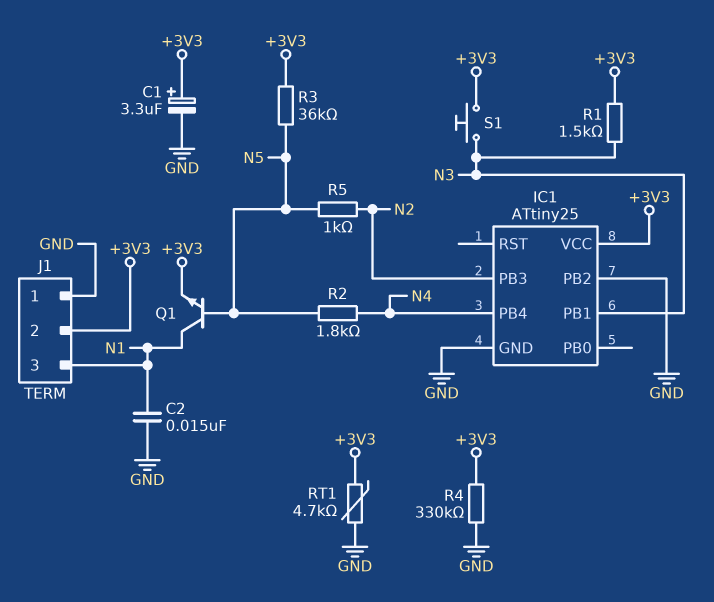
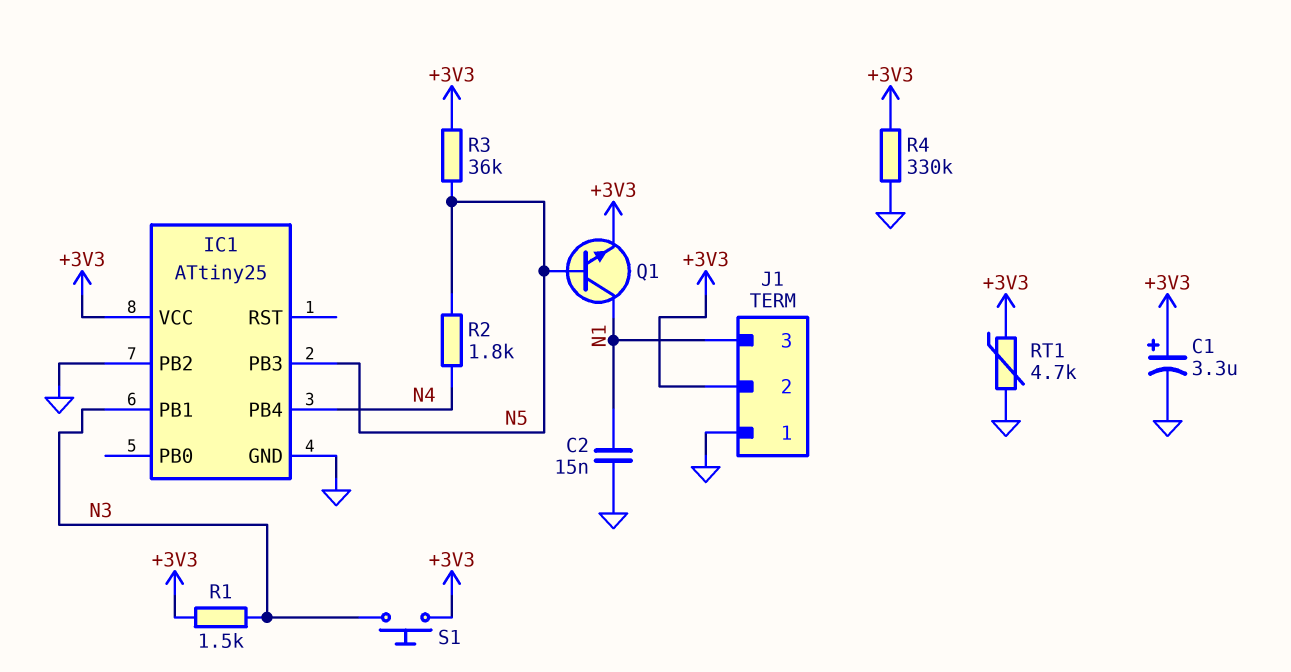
IC1 pin PB3: N2 -> N5
R5: 1k (N2, N5) -> none

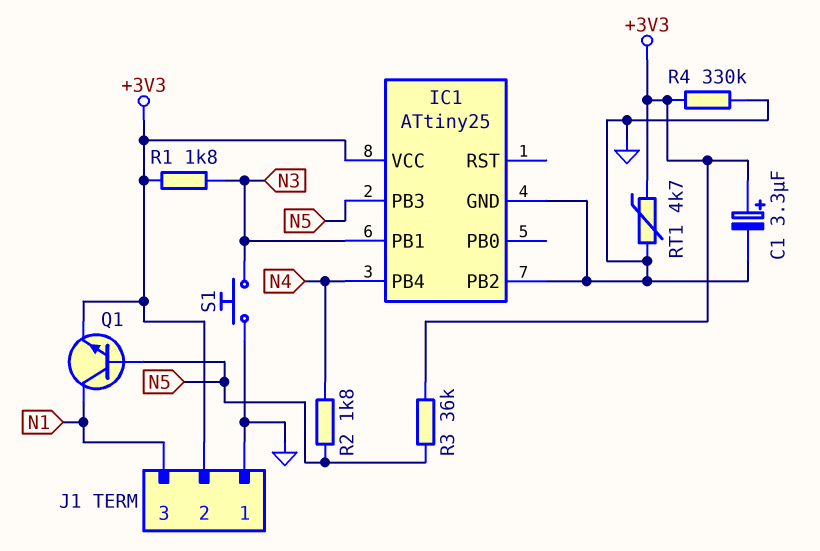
C2: 15nF (GND, N1) -> none
R1: 1.5k (+3V3, N3) -> 1.8k (+3V3, N3)
S1: button (+3V3, N3) -> button (GND, N3)

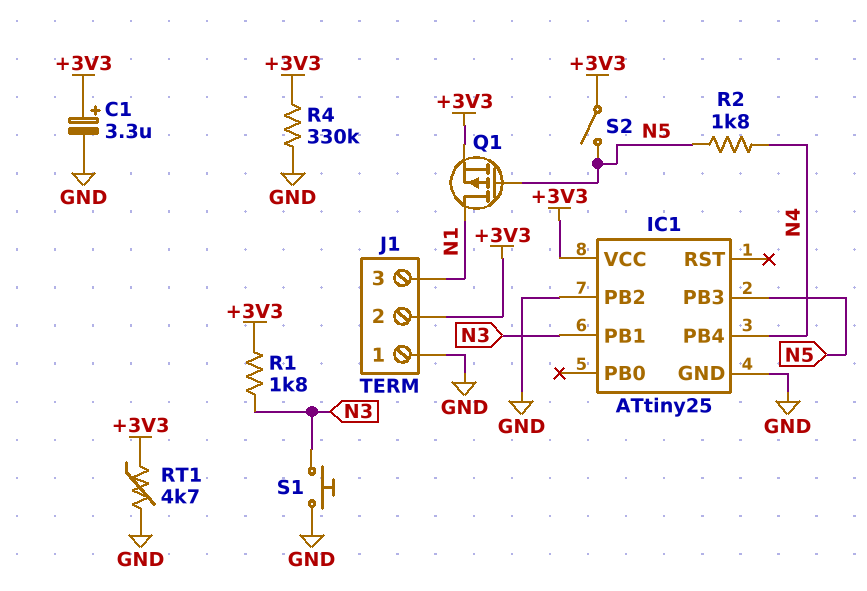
Q1: NPN (B N5, C N1, E +3V3) -> PMOS (G N5, D N1, S +3V3)
R3: 36k (+3V3, N5) -> none
S2: none -> switch (+3V3, N5)

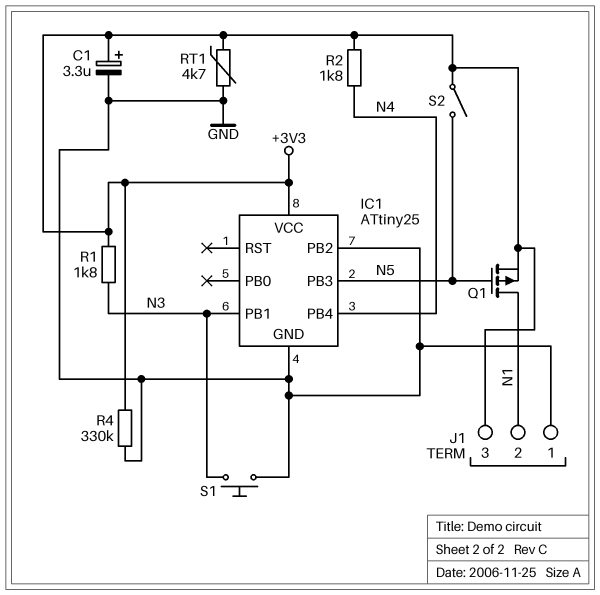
J1 pin 2: +3V3 -> N1
J1 pin 3: N1 -> +3V3
R2: 1.8k (N4, N5) -> 1.8k (+3V3, N4)

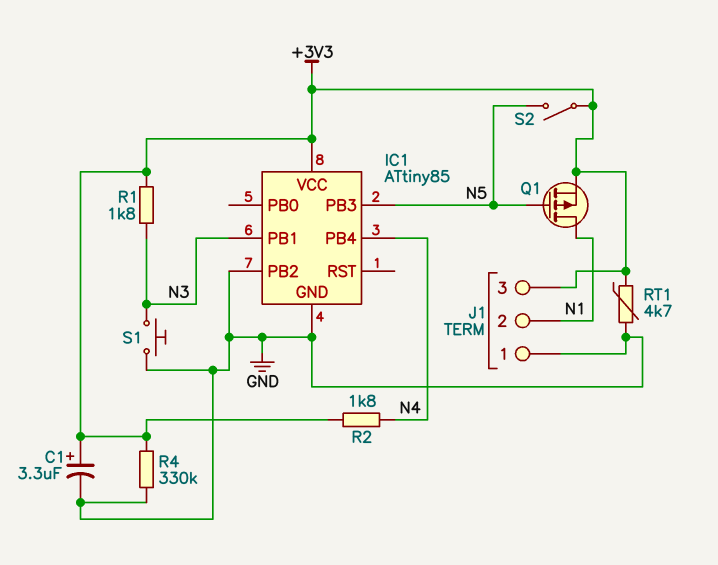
IC1: ATtiny25 -> ATtiny85

